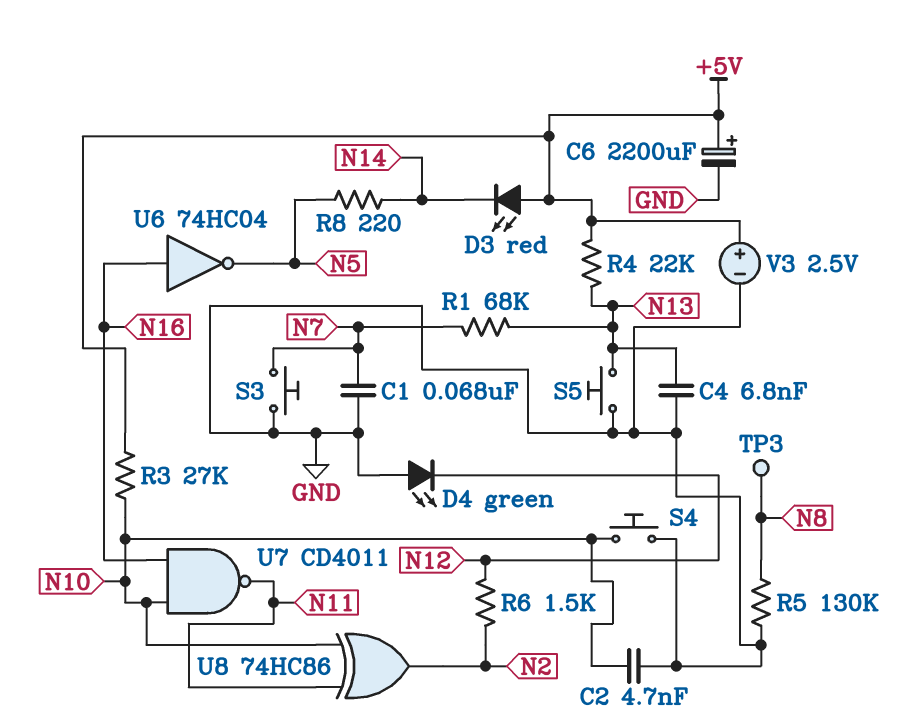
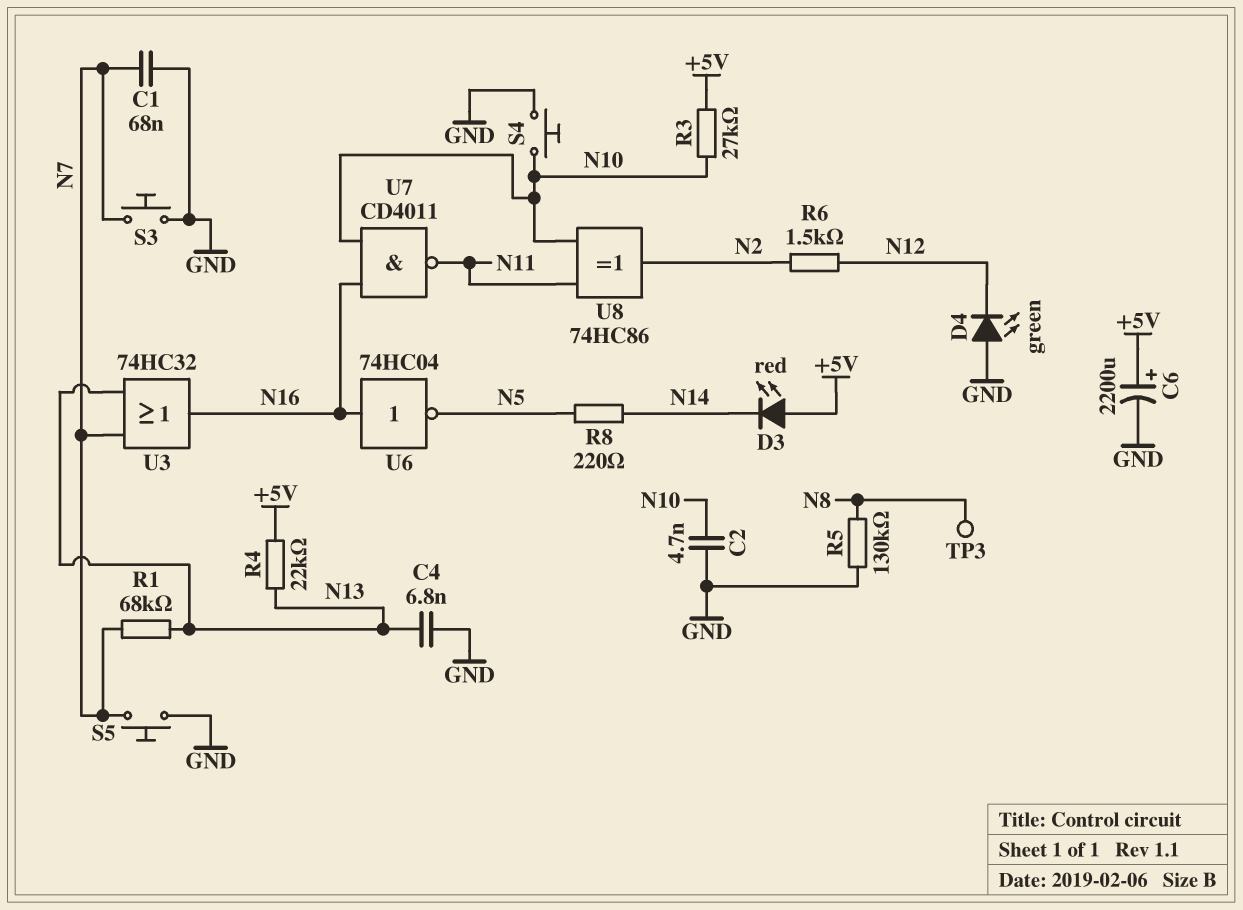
S5: button (GND, N13) -> button (GND, N7)
U3: none -> OR 74HC32 (in N7, in N13, out N16)
V3: 2.5V (plus +5V, minus GND) -> none

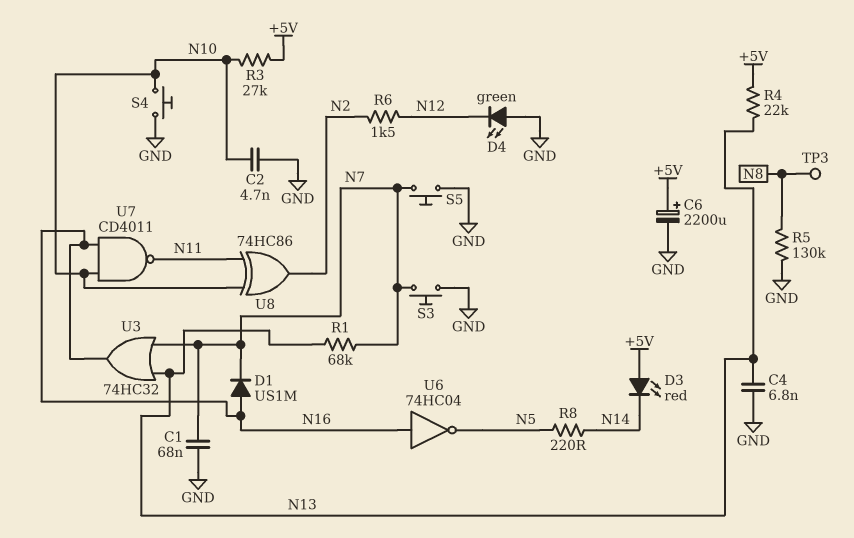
D1: none -> diode US1M (A N16, K N7)

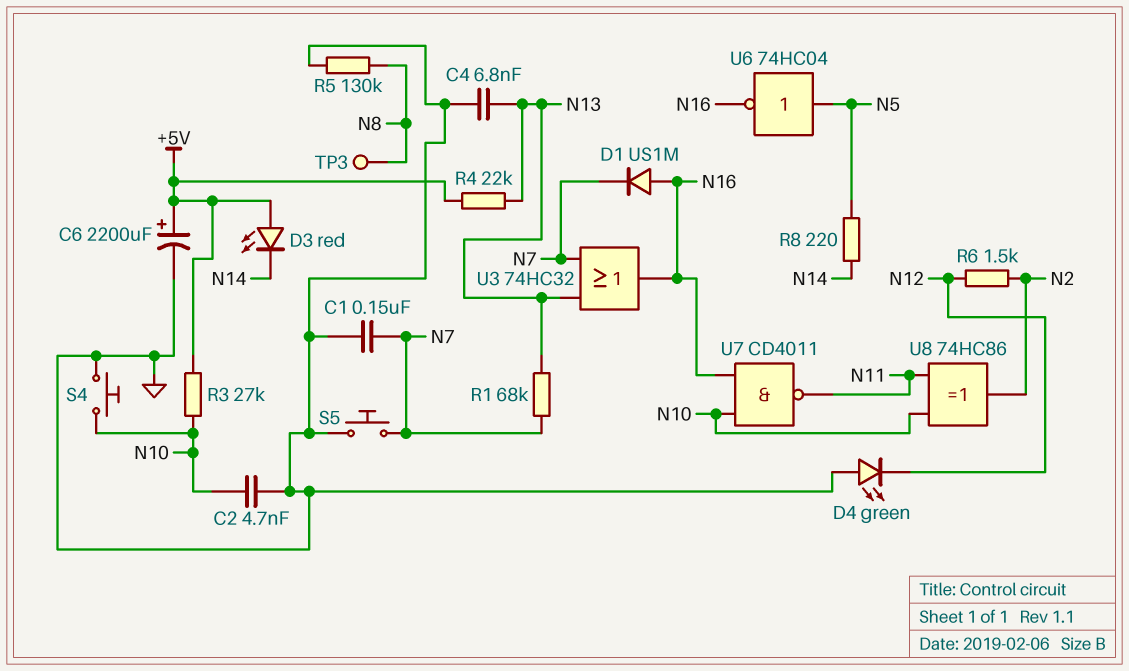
C1: 68nF (GND, N7) -> 150nF (GND, N7)
S3: button (GND, N7) -> none
U6: NOT 74HC04 (in N16, out N5) -> NOT 74HC04 (in N5, out N16)

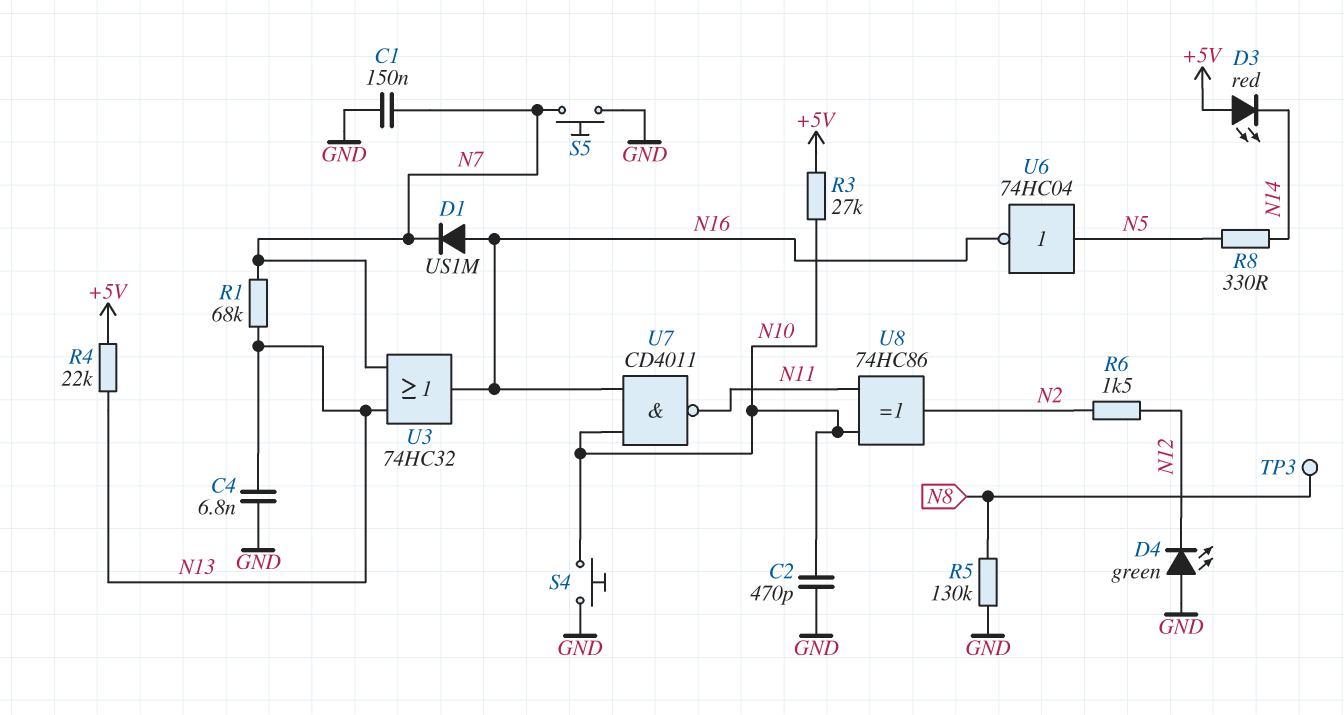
C2: 4.7nF (GND, N10) -> 470pF (GND, N10)
C6: 2200uF (plus +5V, minus GND) -> none
R8: 220 (N5, N14) -> 330 (N5, N14)

